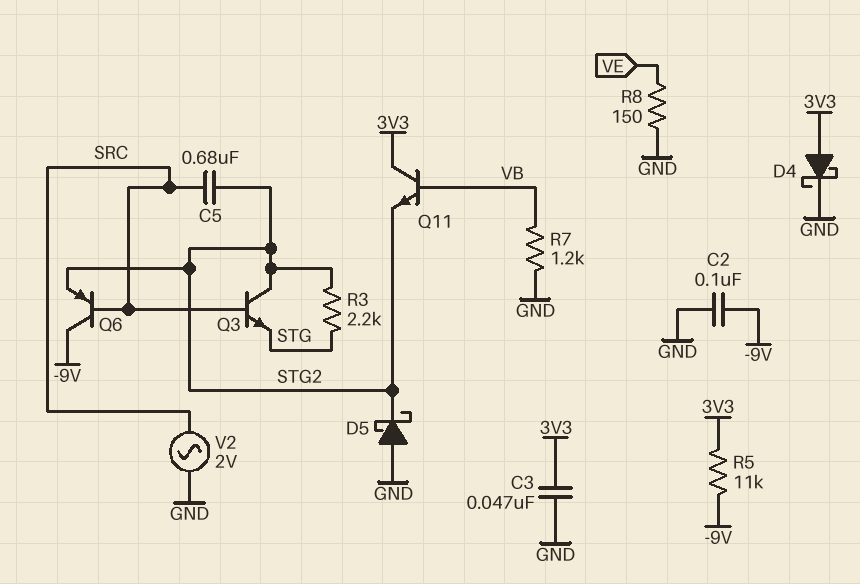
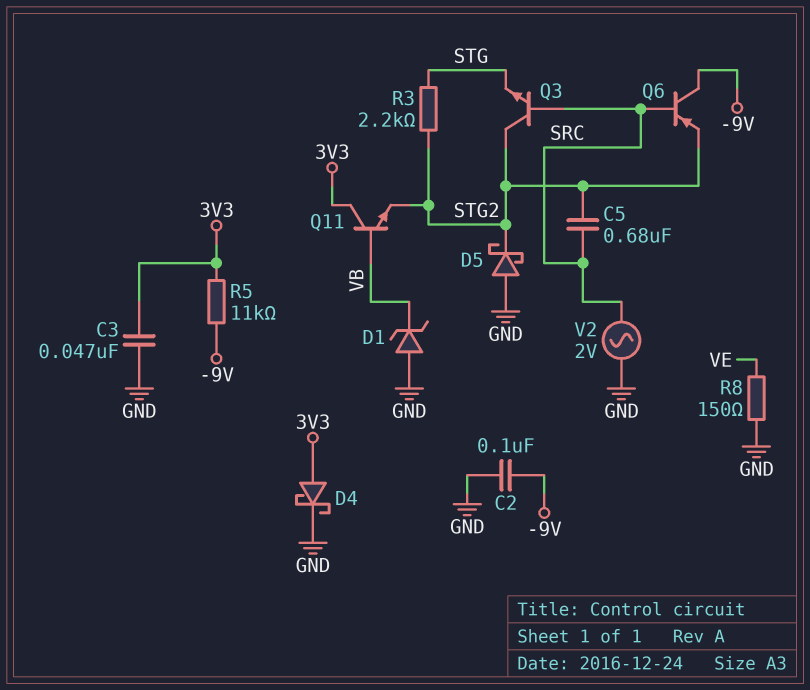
D1: none -> zener (A GND, K VB)
R7: 1.2k (GND, VB) -> none

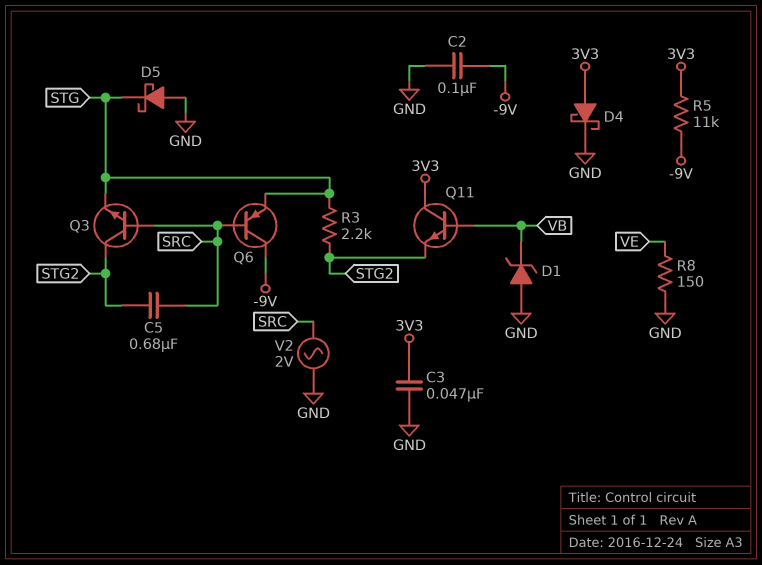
D5: schottky (A GND, K STG2) -> schottky (A GND, K STG)
Q6: PNP (B SRC, C -9V, E STG2) -> PNP (B SRC, C -9V, E STG)

